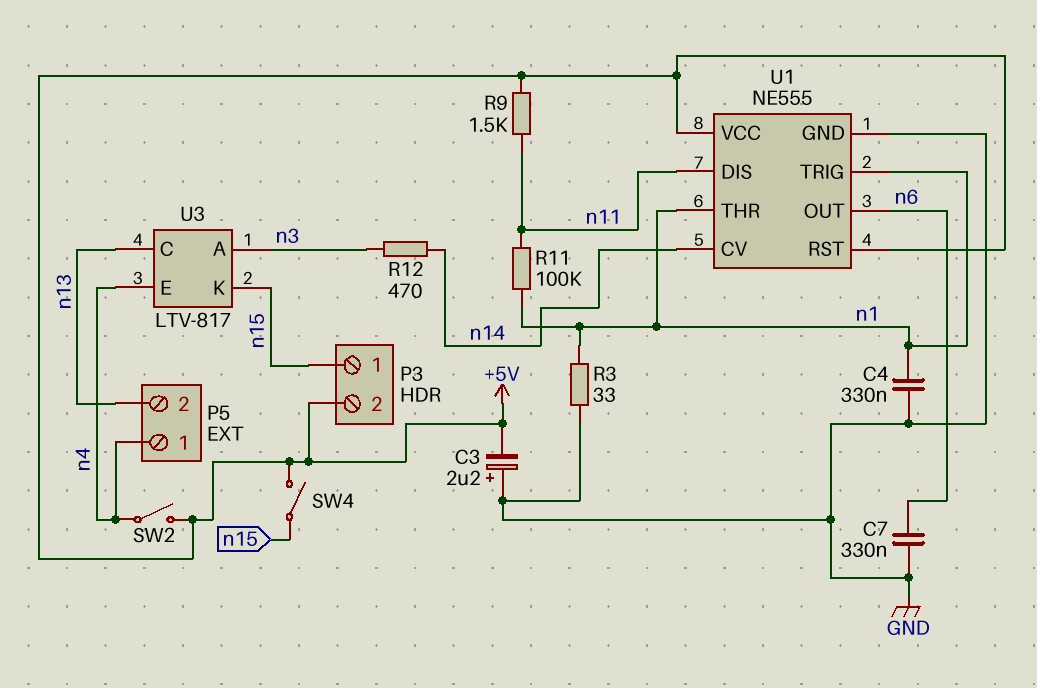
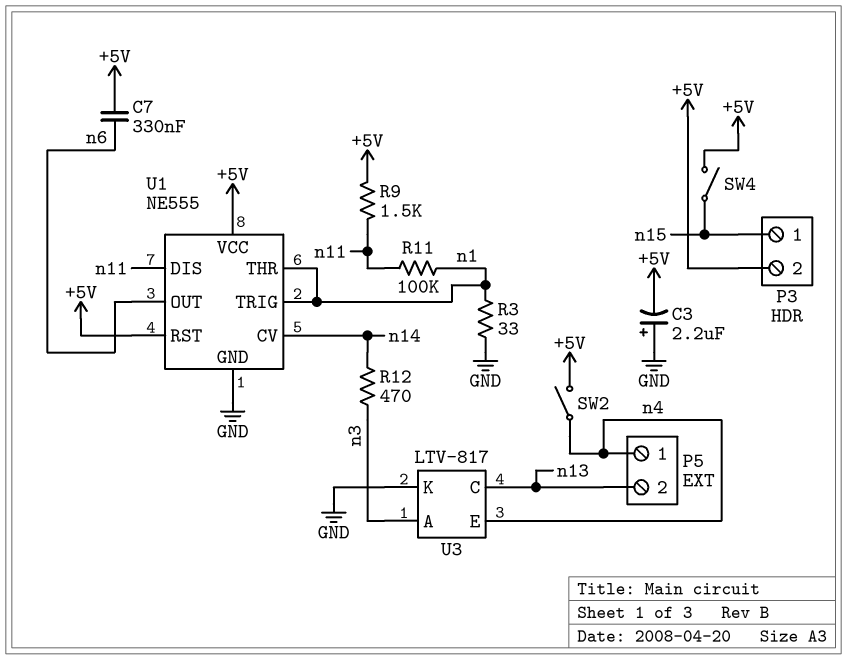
C4: 330nF (GND, n1) -> none
C7: 330nF (GND, n6) -> 330nF (+5V, n6)
U3 pin K: n15 -> GND

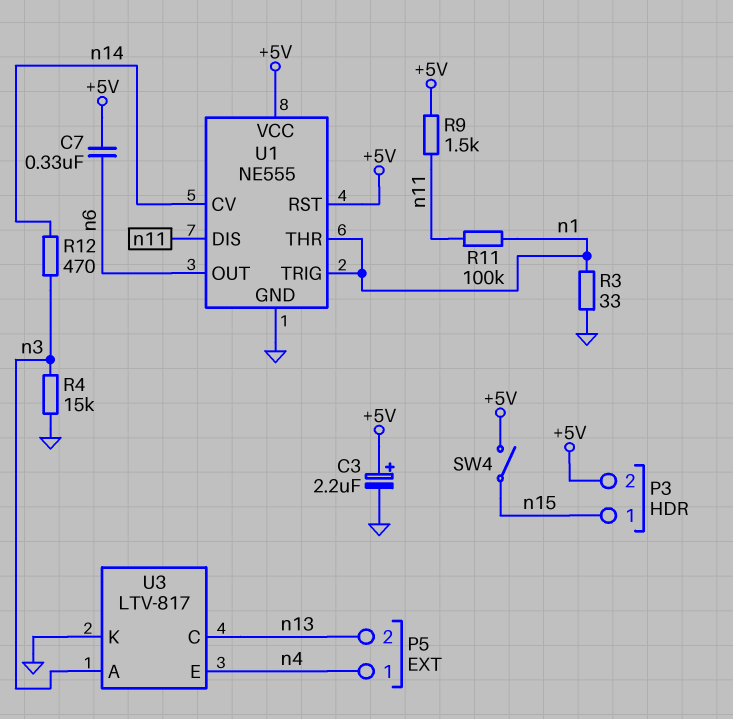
C3: 2.2uF (plus GND, minus +5V) -> 2.2uF (plus +5V, minus GND)
R4: none -> 15k (GND, n3)
SW2: switch (+5V, n4) -> none

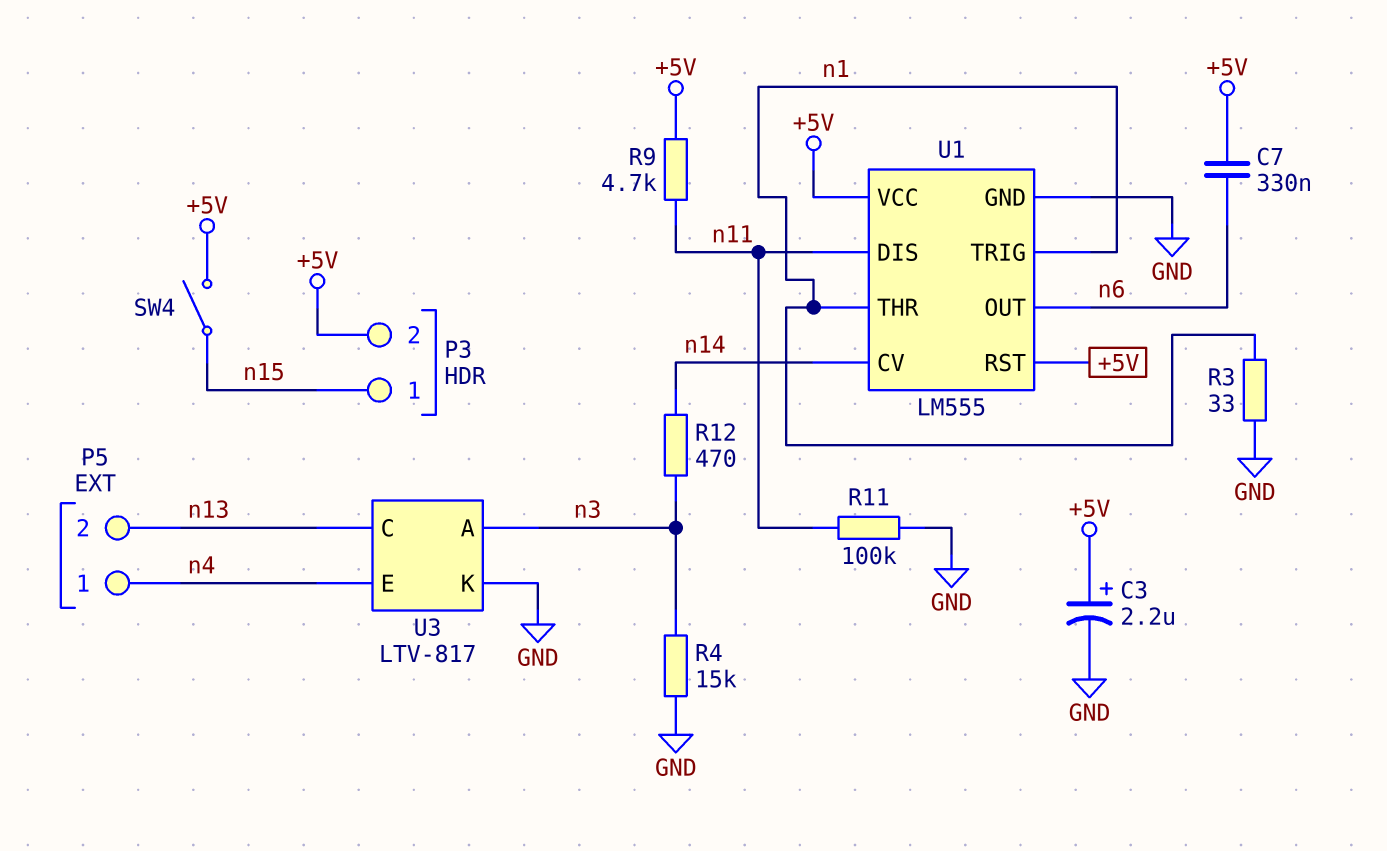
R9: 1.5k (+5V, n11) -> 4.7k (+5V, n11)
R11: 100k (n1, n11) -> 100k (GND, n11)
U1: NE555 -> LM555

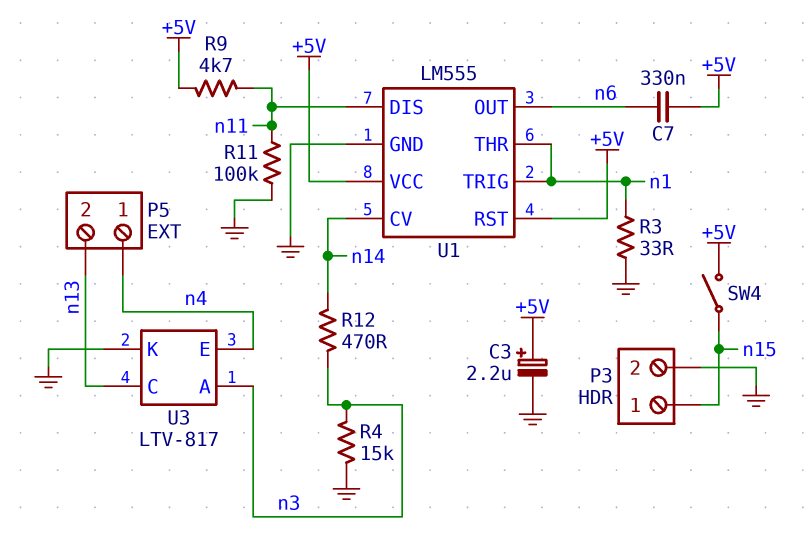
P3 pin 2: +5V -> GND

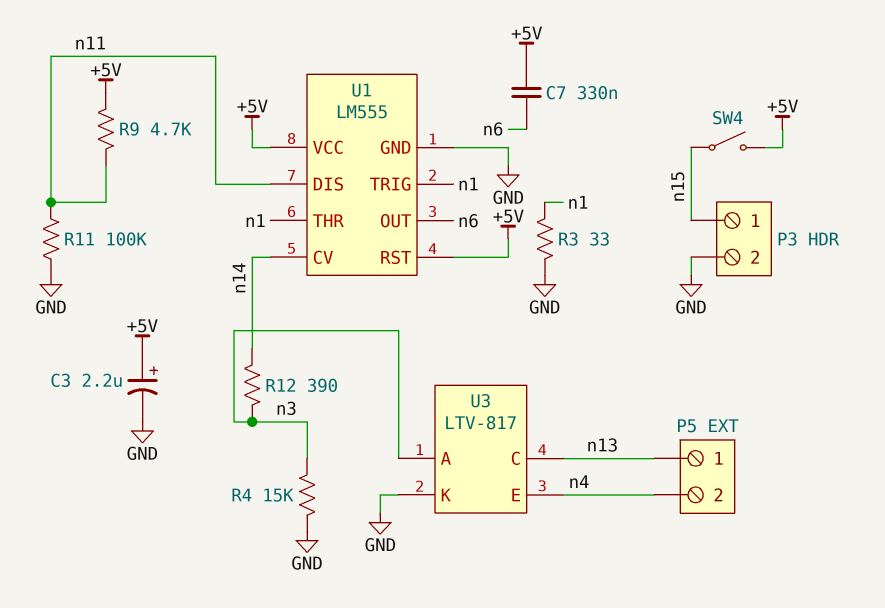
P5 pin 1: n4 -> n13
P5 pin 2: n13 -> n4
R12: 470 (n3, n14) -> 390 (n3, n14)

